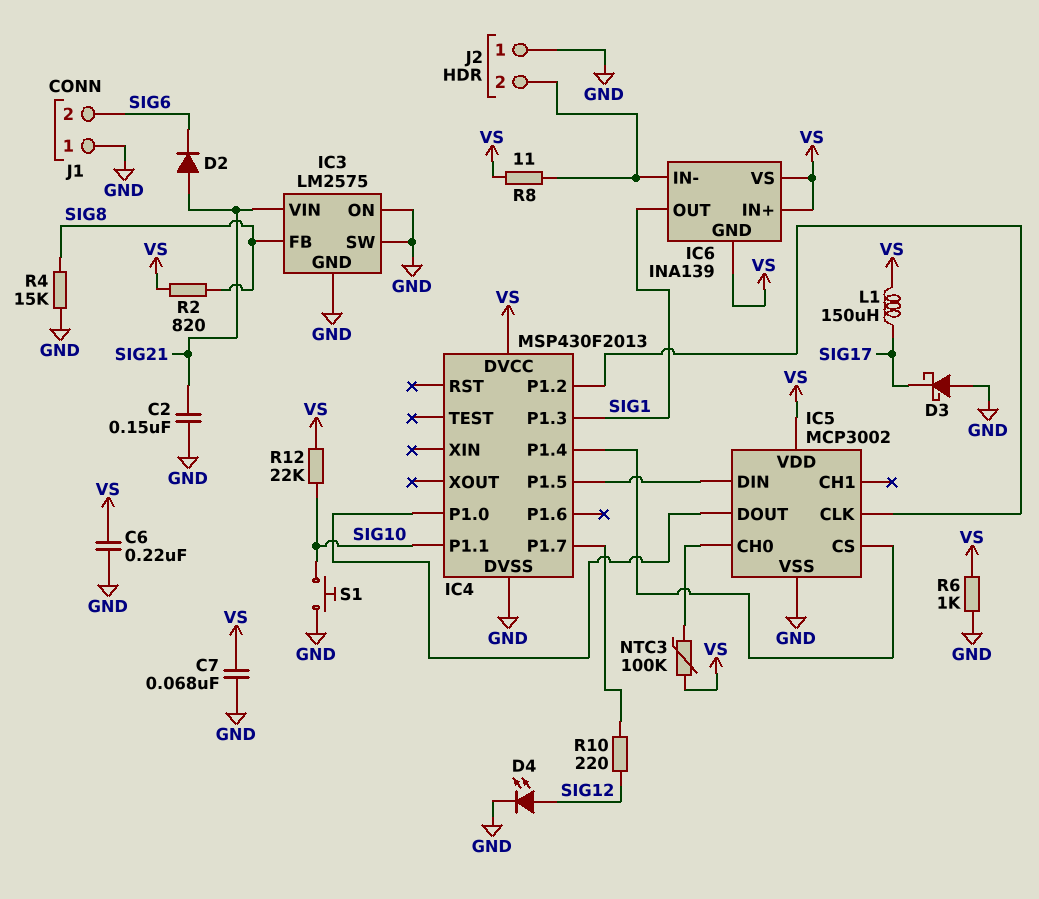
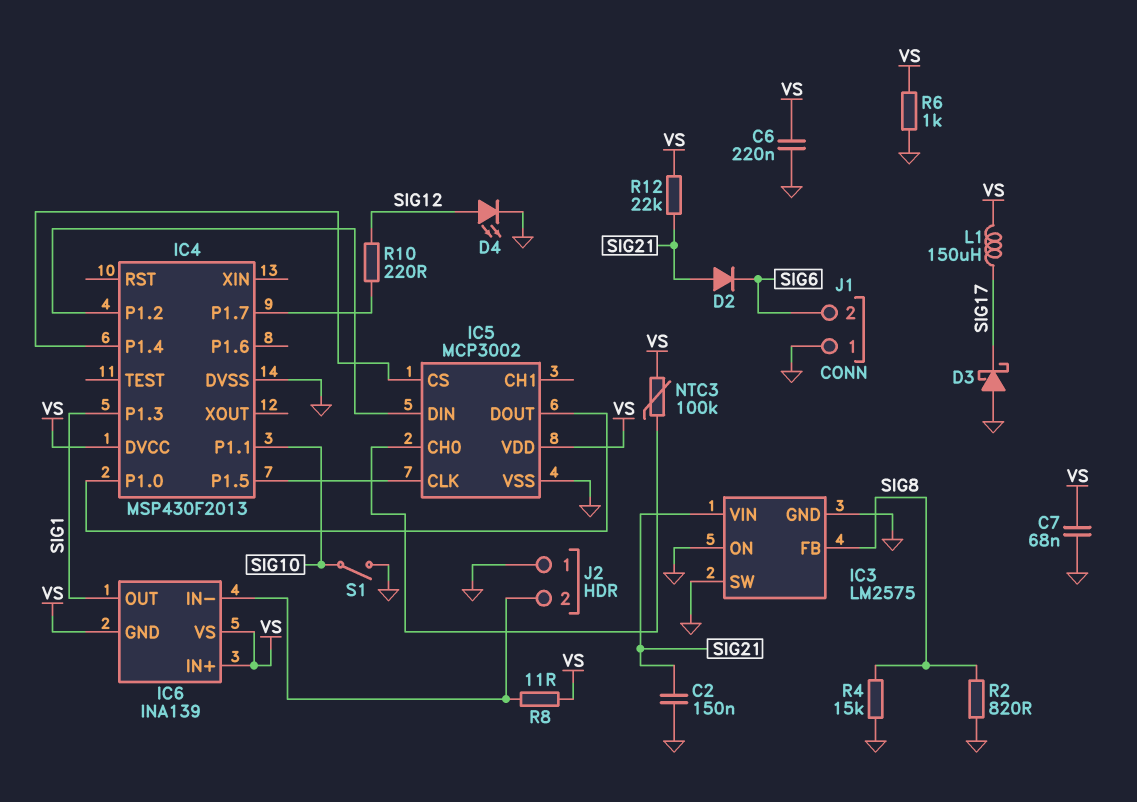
IC5 pin CLK: IC4/P1.2 -> IC4/P1.5
IC5 pin DIN: IC4/P1.5 -> IC4/P1.2
R2: 820 (SIG8, VS) -> 820 (GND, SIG8)
R12: 22k (SIG10, VS) -> 22k (SIG21, VS)
S1: button (GND, SIG10) -> switch (GND, SIG10)

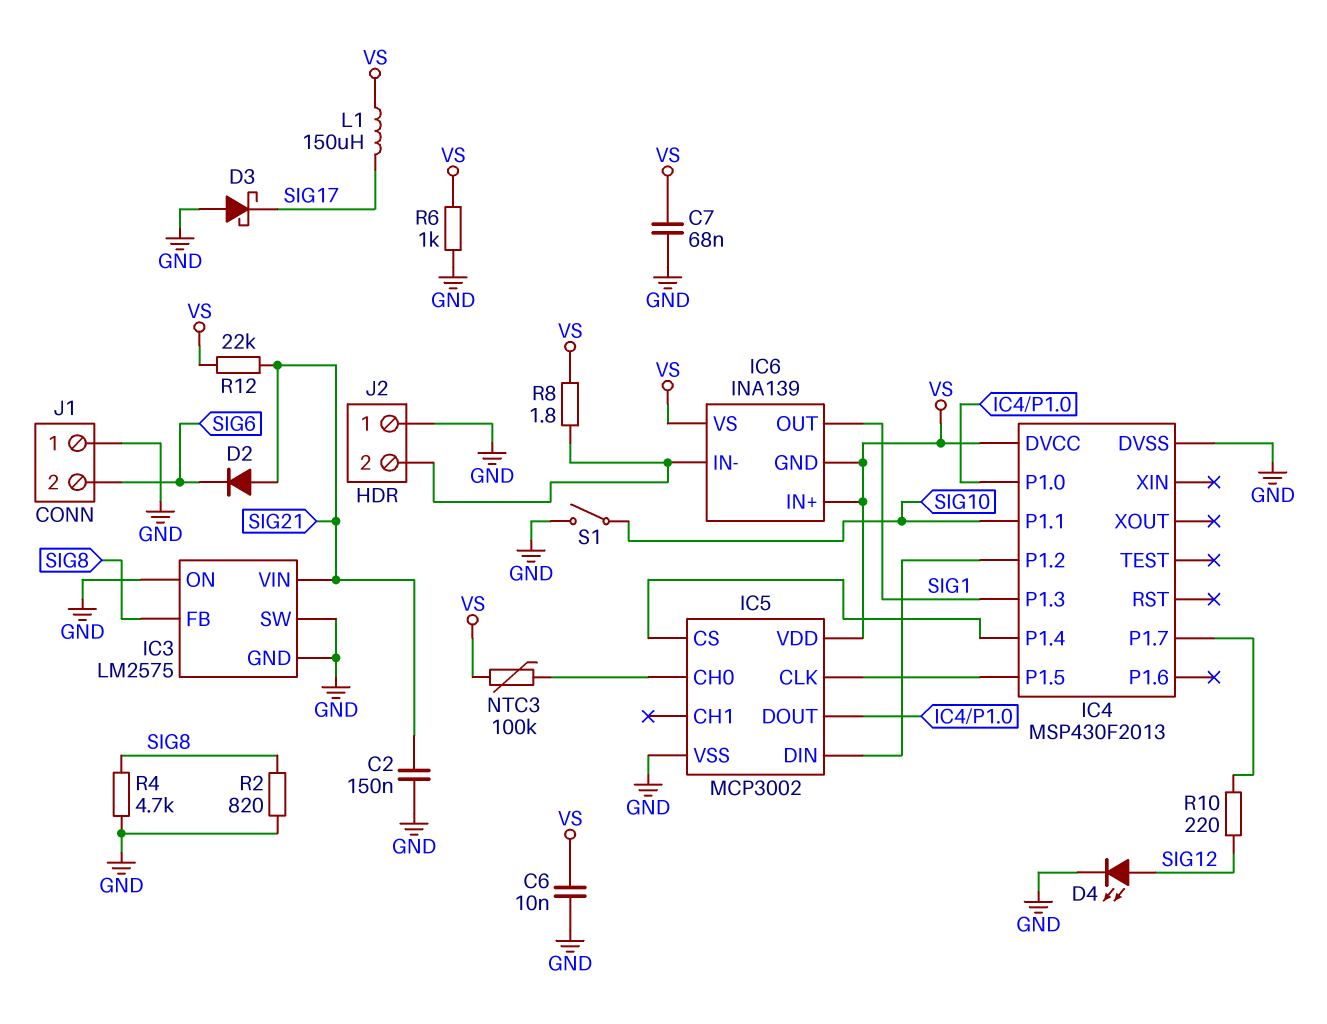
C6: 220nF (GND, VS) -> 10nF (GND, VS)
R4: 15k (GND, SIG8) -> 4.7k (GND, SIG8)
R8: 11 (IC6/IN-, VS) -> 1.8 (IC6/IN-, VS)

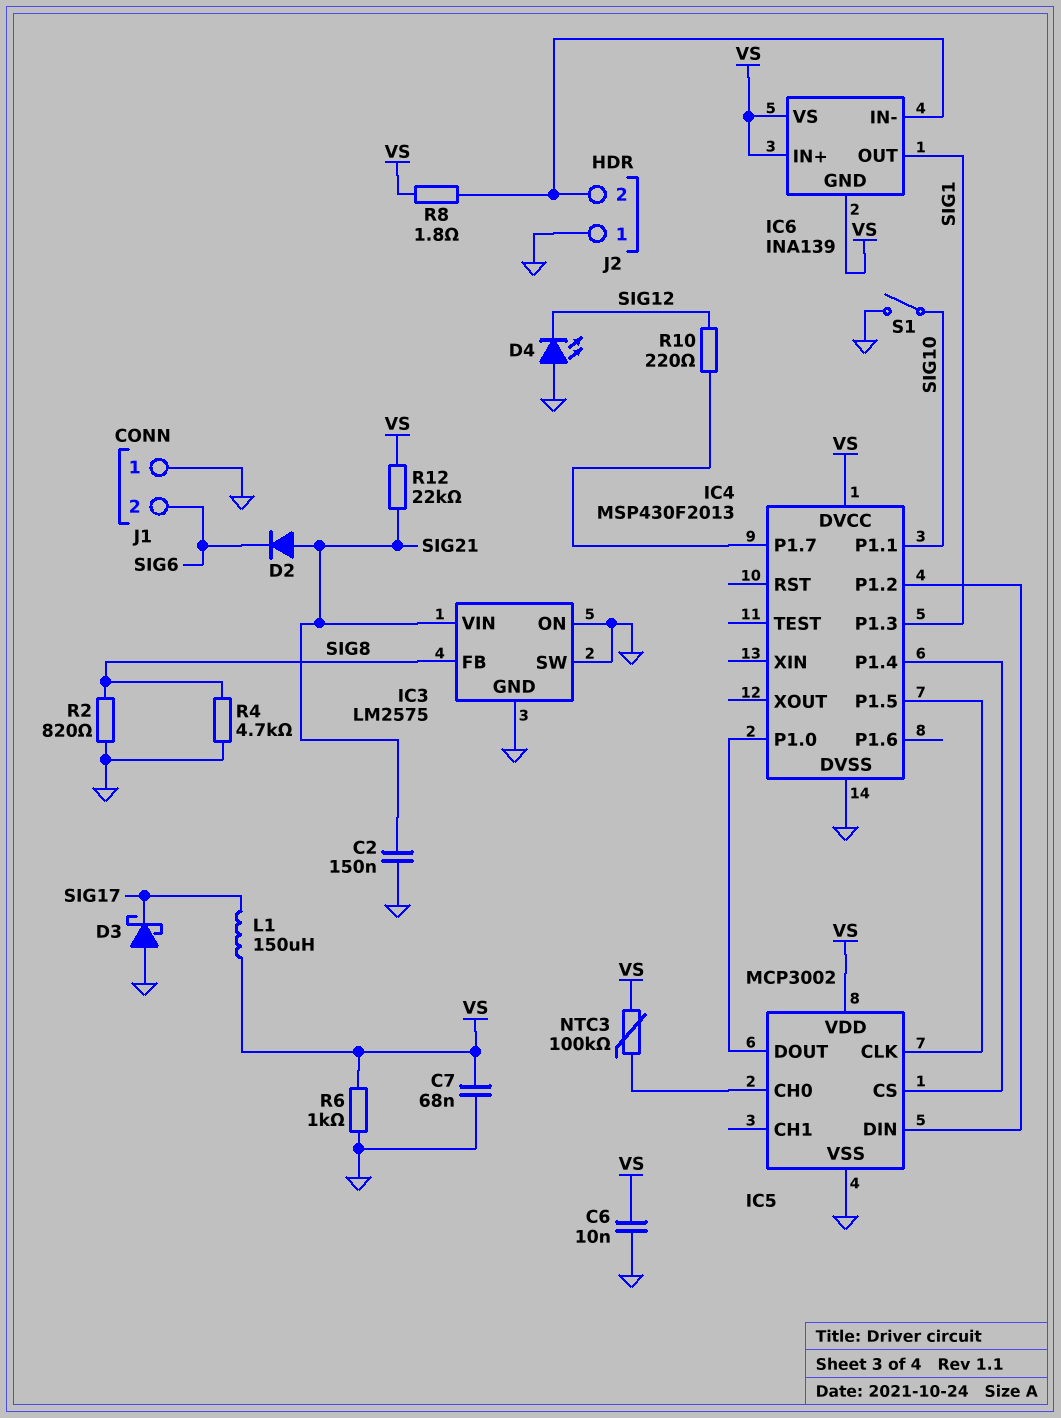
D4: LED (A SIG12, K GND) -> LED (A GND, K SIG12)

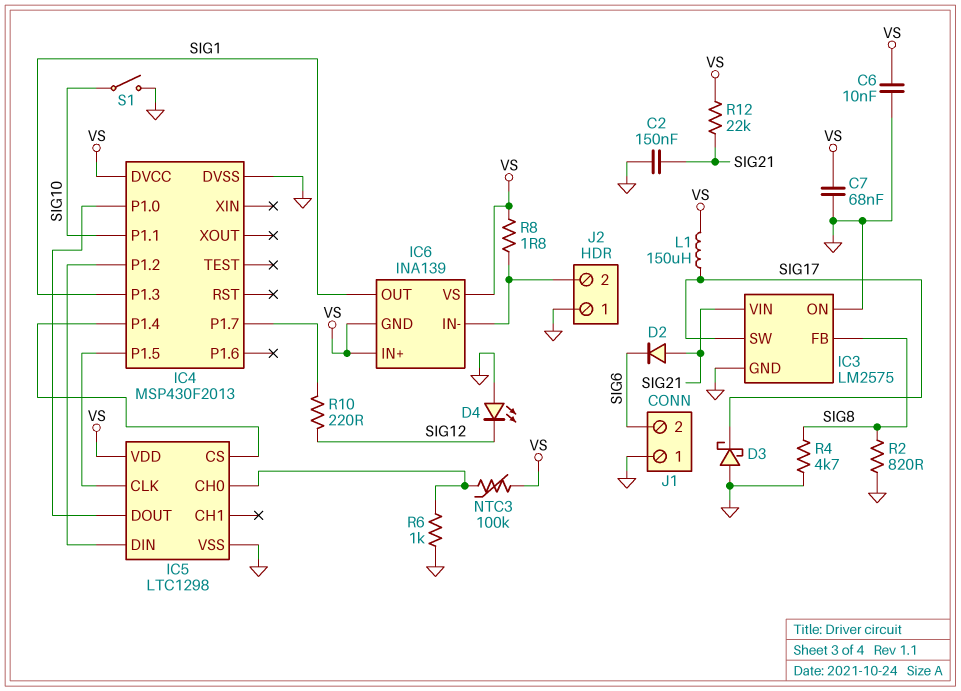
IC3 pin SW: GND -> SIG17
IC5: MCP3002 -> LTC1298
R6: 1k (GND, VS) -> 1k (GND, IC5/CH0)

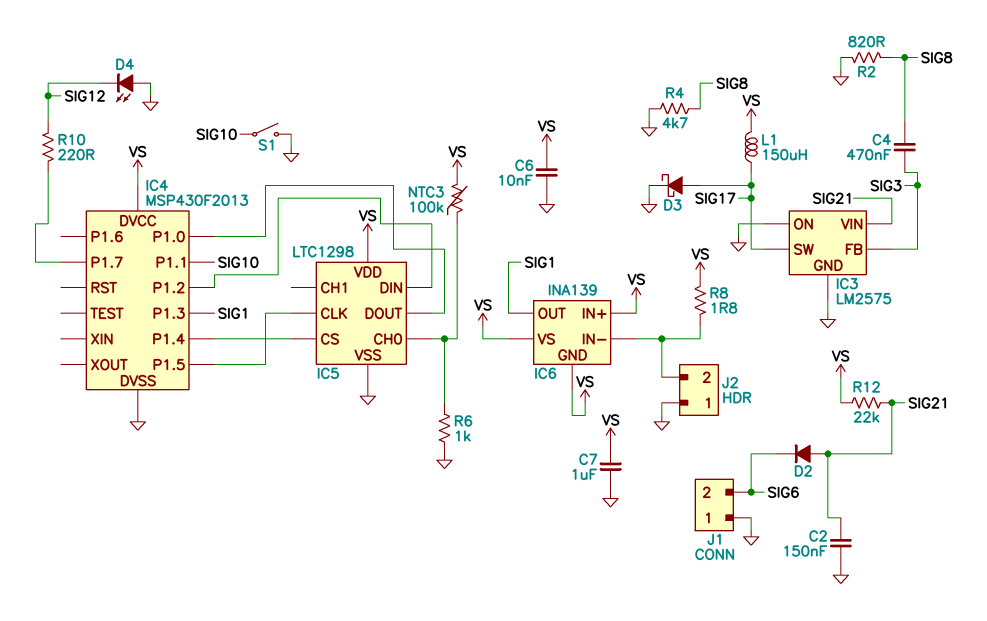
C4: none -> 470nF (SIG3, SIG8)
C7: 68nF (GND, VS) -> 1uF (GND, VS)
D3: schottky (A GND, K SIG17) -> schottky (A SIG17, K GND)
IC3 pin FB: SIG8 -> SIG3

